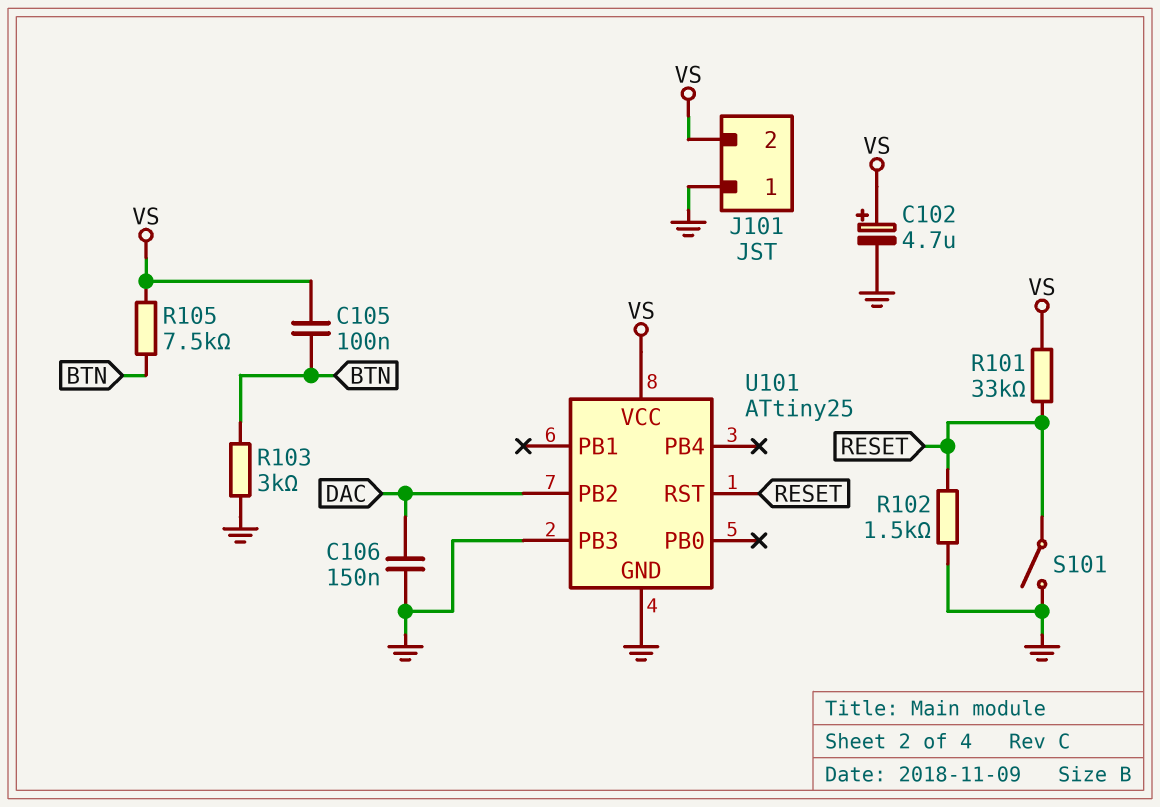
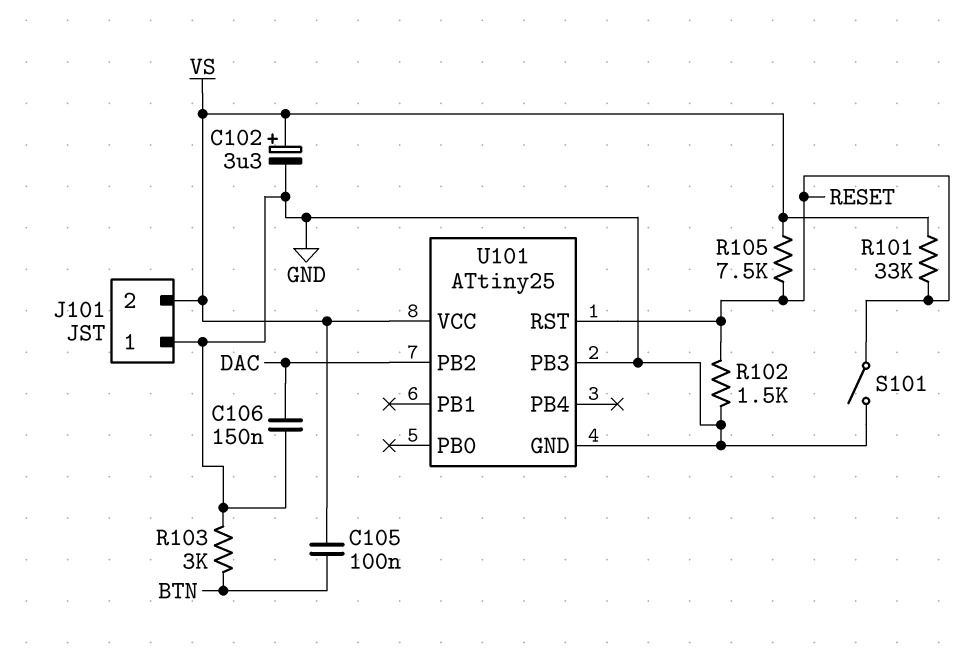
C102: 4.7uF (plus VS, minus GND) -> 3.3uF (plus VS, minus GND)
R105: 7.5k (BTN, VS) -> 7.5k (RESET, VS)

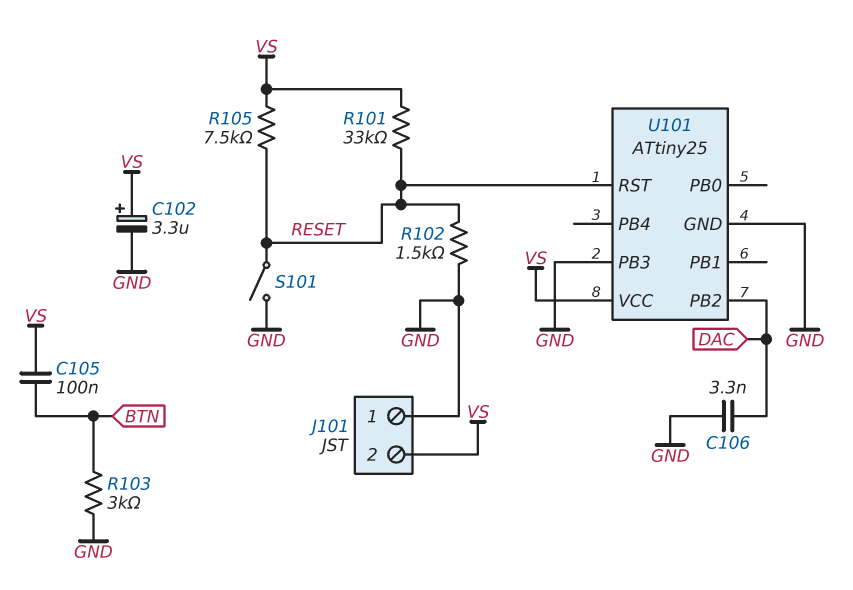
C106: 150nF (DAC, GND) -> 3.3nF (DAC, GND)

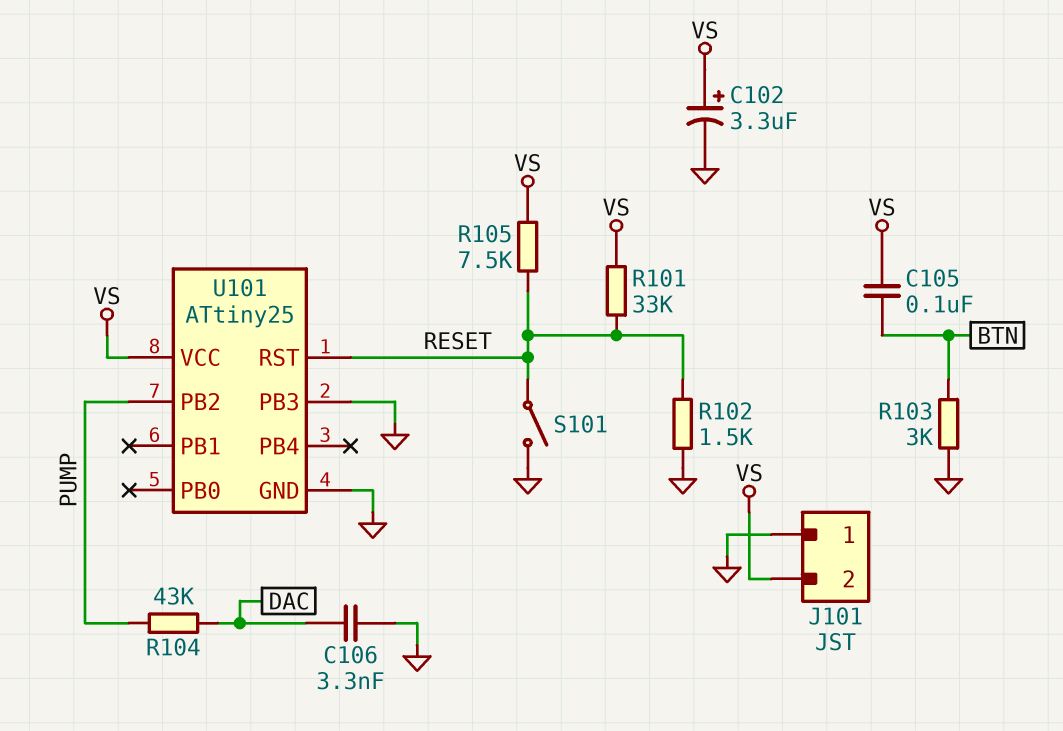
R104: none -> 43k (DAC, PUMP)
U101 pin PB2: DAC -> PUMP

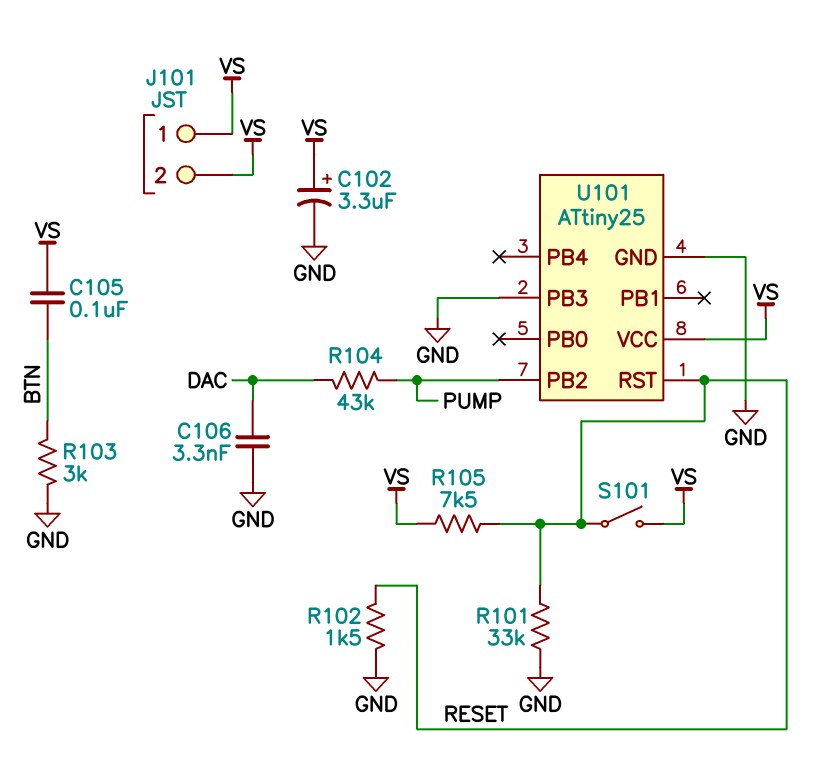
J101 pin 1: GND -> VS
R101: 33k (RESET, VS) -> 33k (GND, RESET)
S101: switch (GND, RESET) -> switch (RESET, VS)

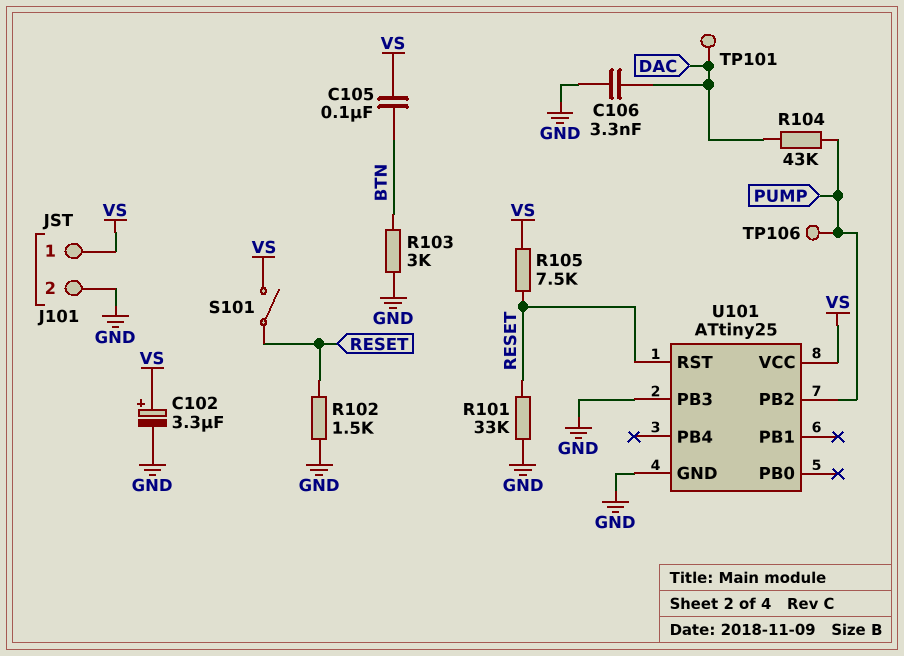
J101 pin 2: VS -> GND
TP101: none -> test point (DAC)
TP106: none -> test point (PUMP)

